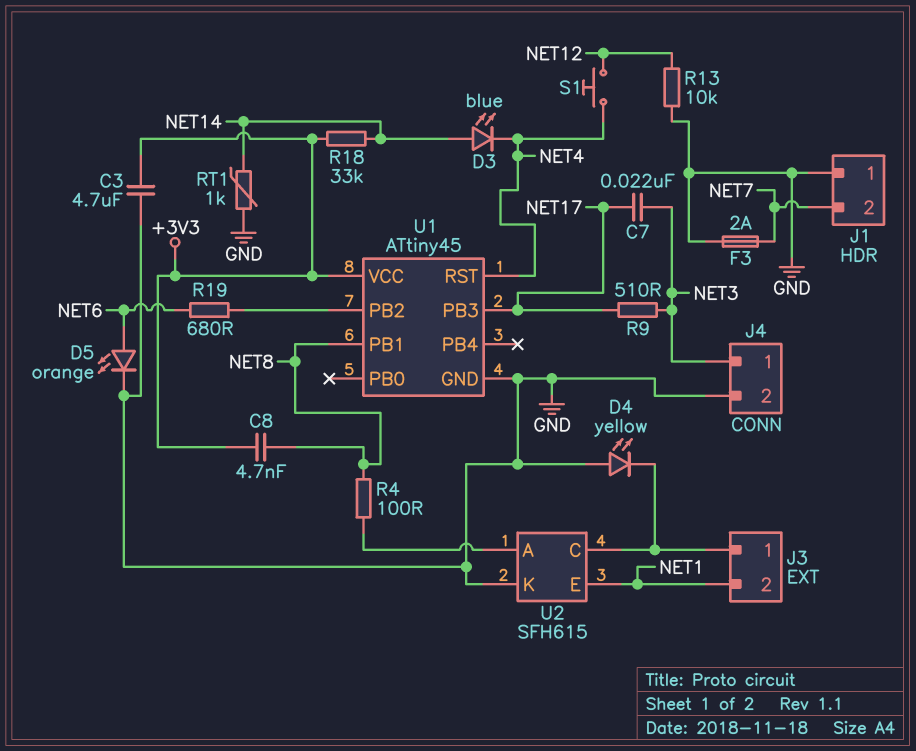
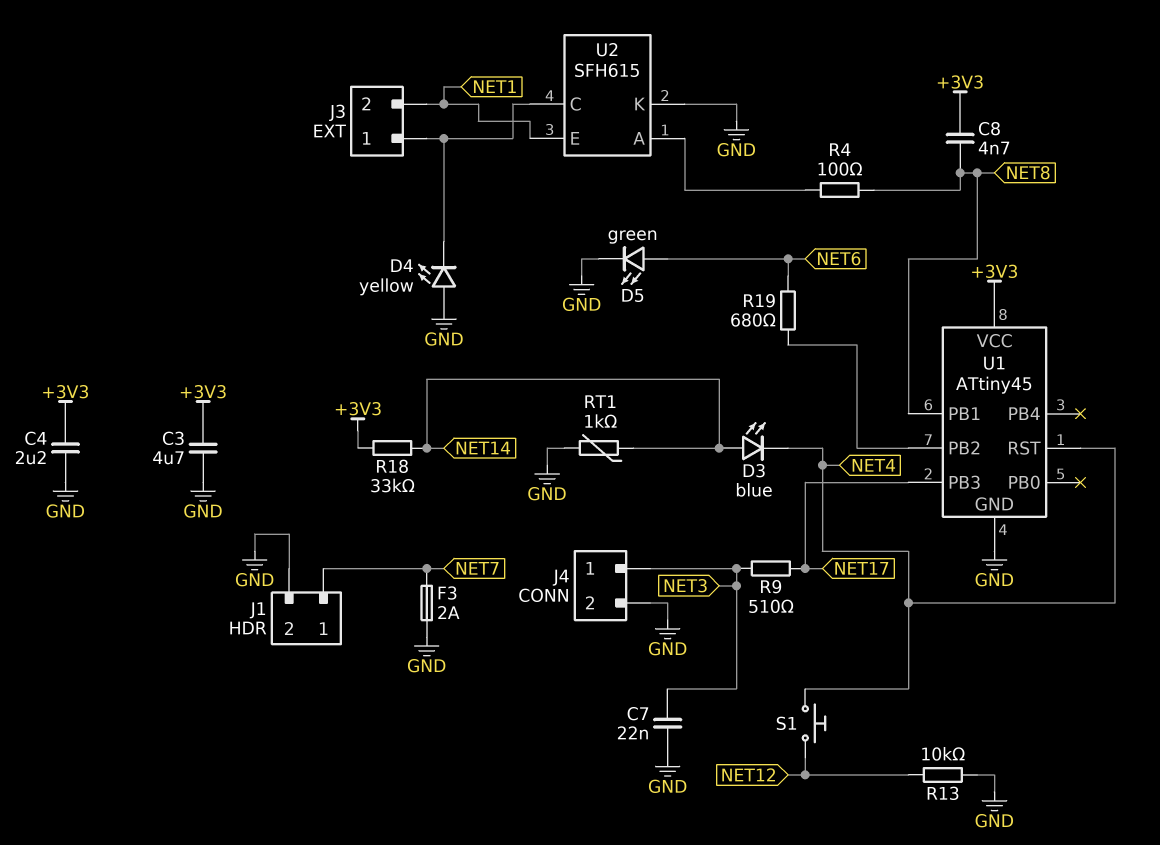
C4: none -> 2.2uF (+3V3, GND)
C7: 22nF (NET3, NET17) -> 22nF (GND, NET3)
D5: LED orange (A NET6, K GND) -> LED green (A NET6, K GND)
J1 pin 1: GND -> NET7
J1 pin 2: NET7 -> GND

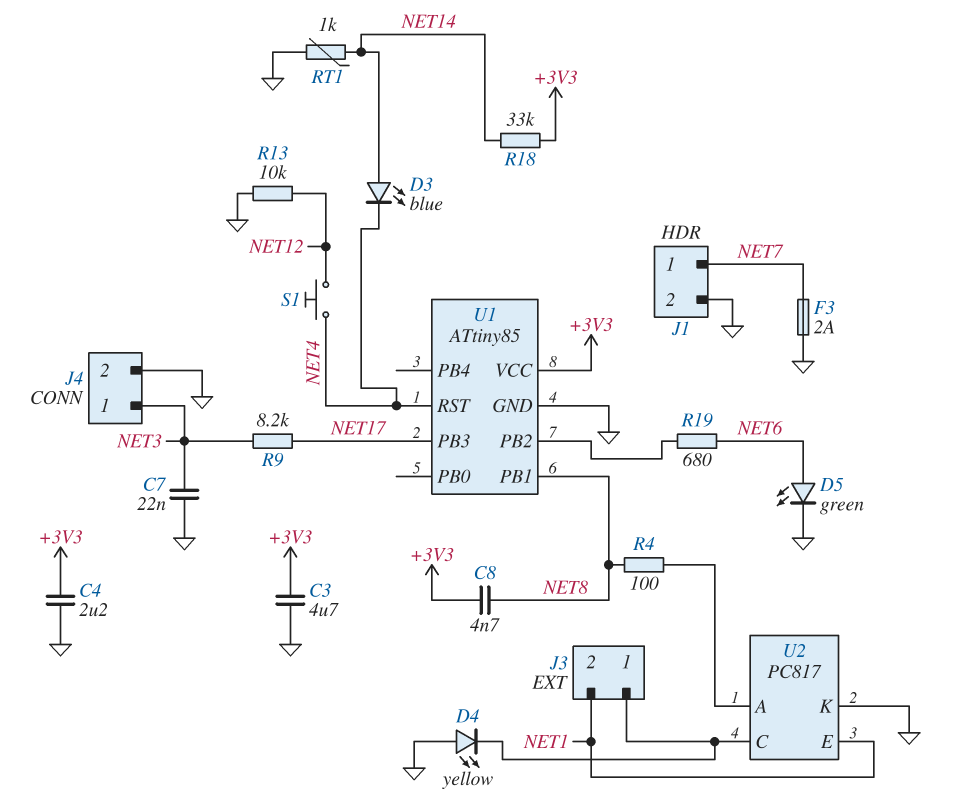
R9: 510 (NET3, NET17) -> 8.2k (NET3, NET17)
U1: ATtiny45 -> ATtiny85
U2: SFH615 -> PC817

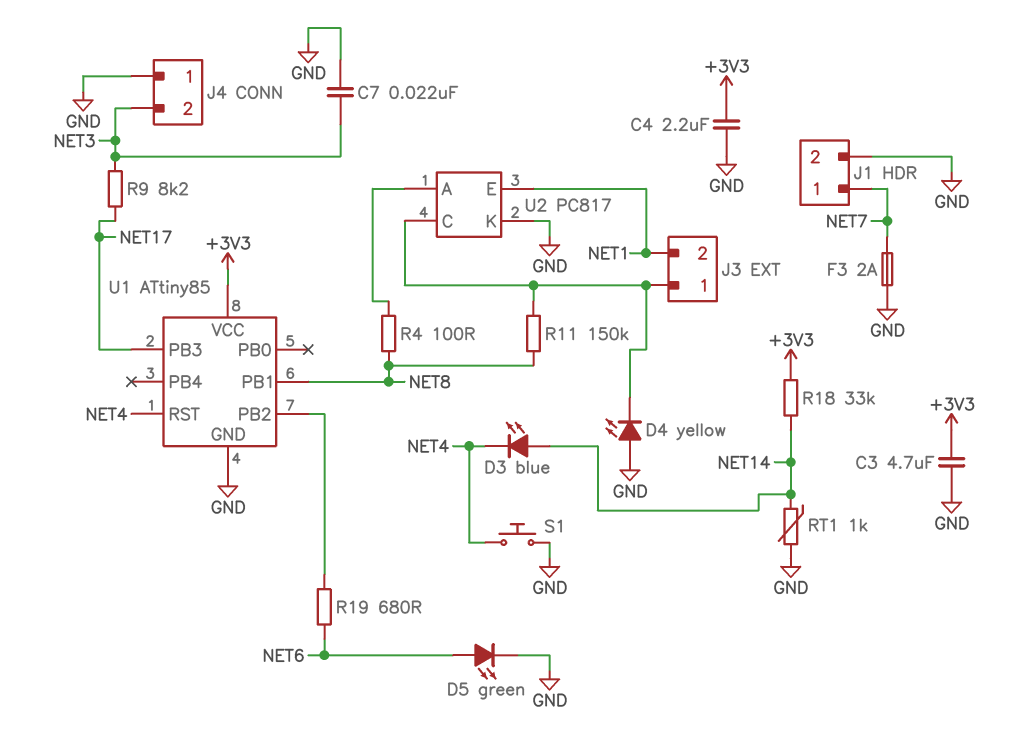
C8: 4.7nF (+3V3, NET8) -> none
J4 pin 1: NET3 -> GND
J4 pin 2: GND -> NET3
R11: none -> 150k (J3/1, NET8)
R13: 10k (GND, NET12) -> none
S1: button (NET4, NET12) -> button (GND, NET4)

